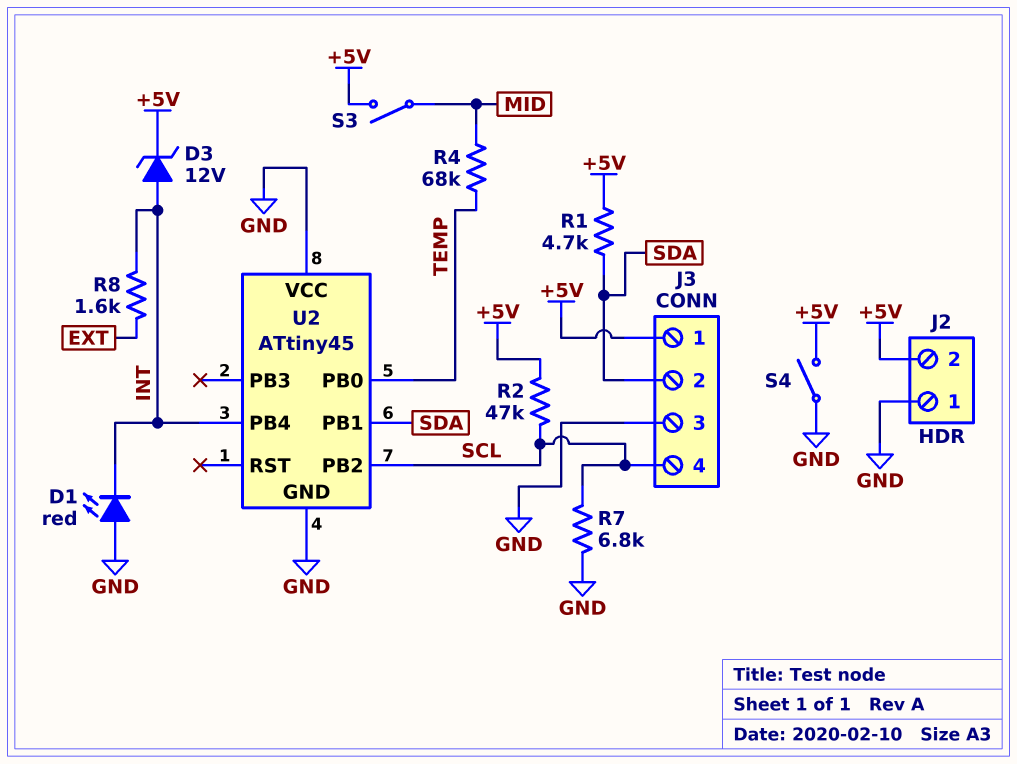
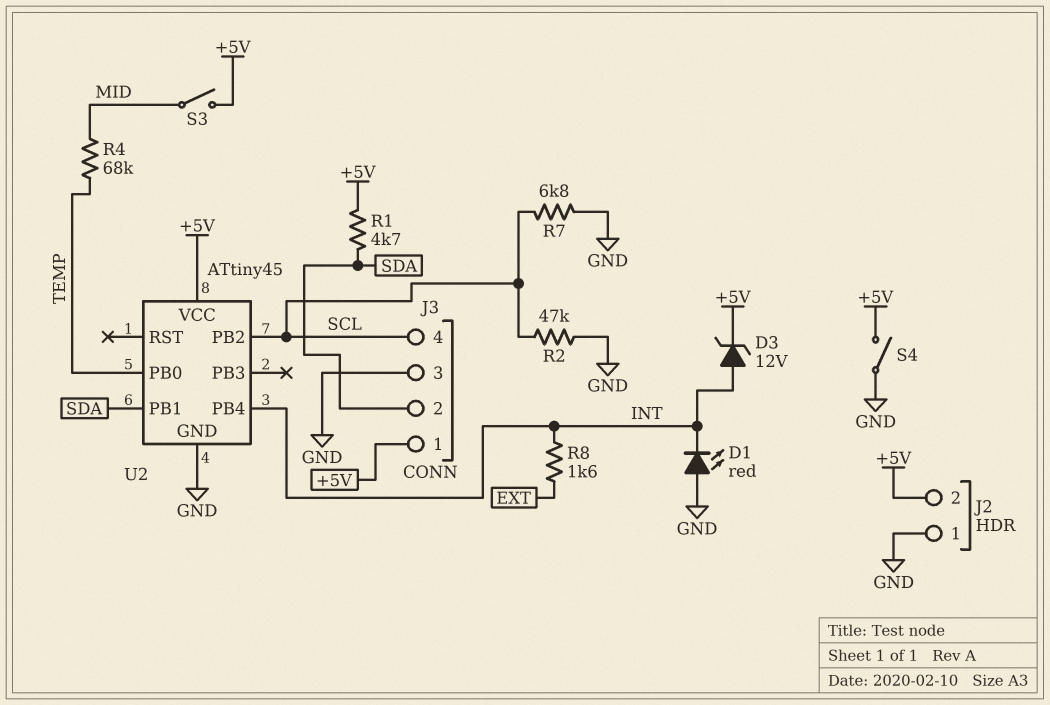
R2: 47k (+5V, SCL) -> 47k (GND, SCL)
U2 pin VCC: GND -> +5V

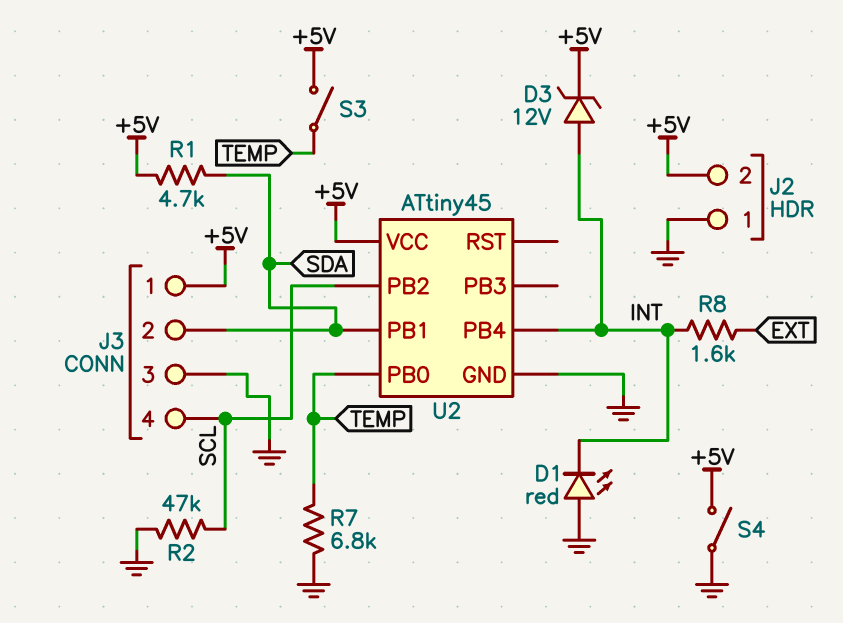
R4: 68k (MID, TEMP) -> none
R7: 6.8k (GND, SCL) -> 6.8k (GND, TEMP)
S3: switch (+5V, MID) -> switch (+5V, TEMP)

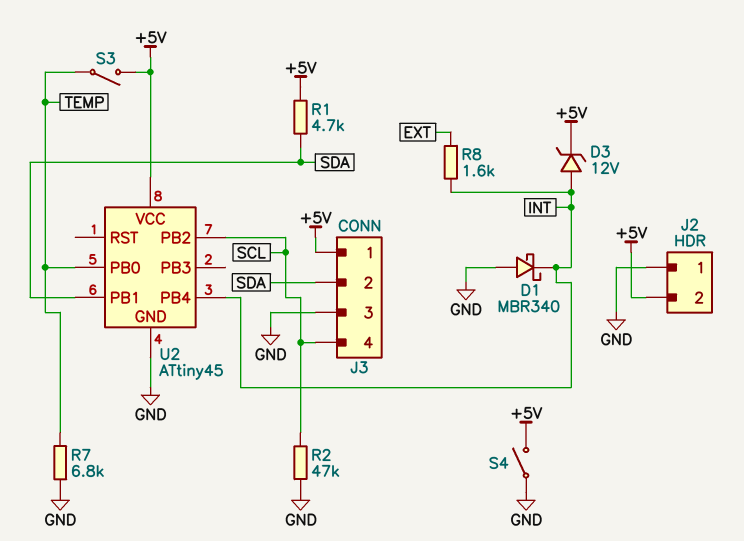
D1: LED red (A GND, K INT) -> schottky MBR340 (A GND, K INT)

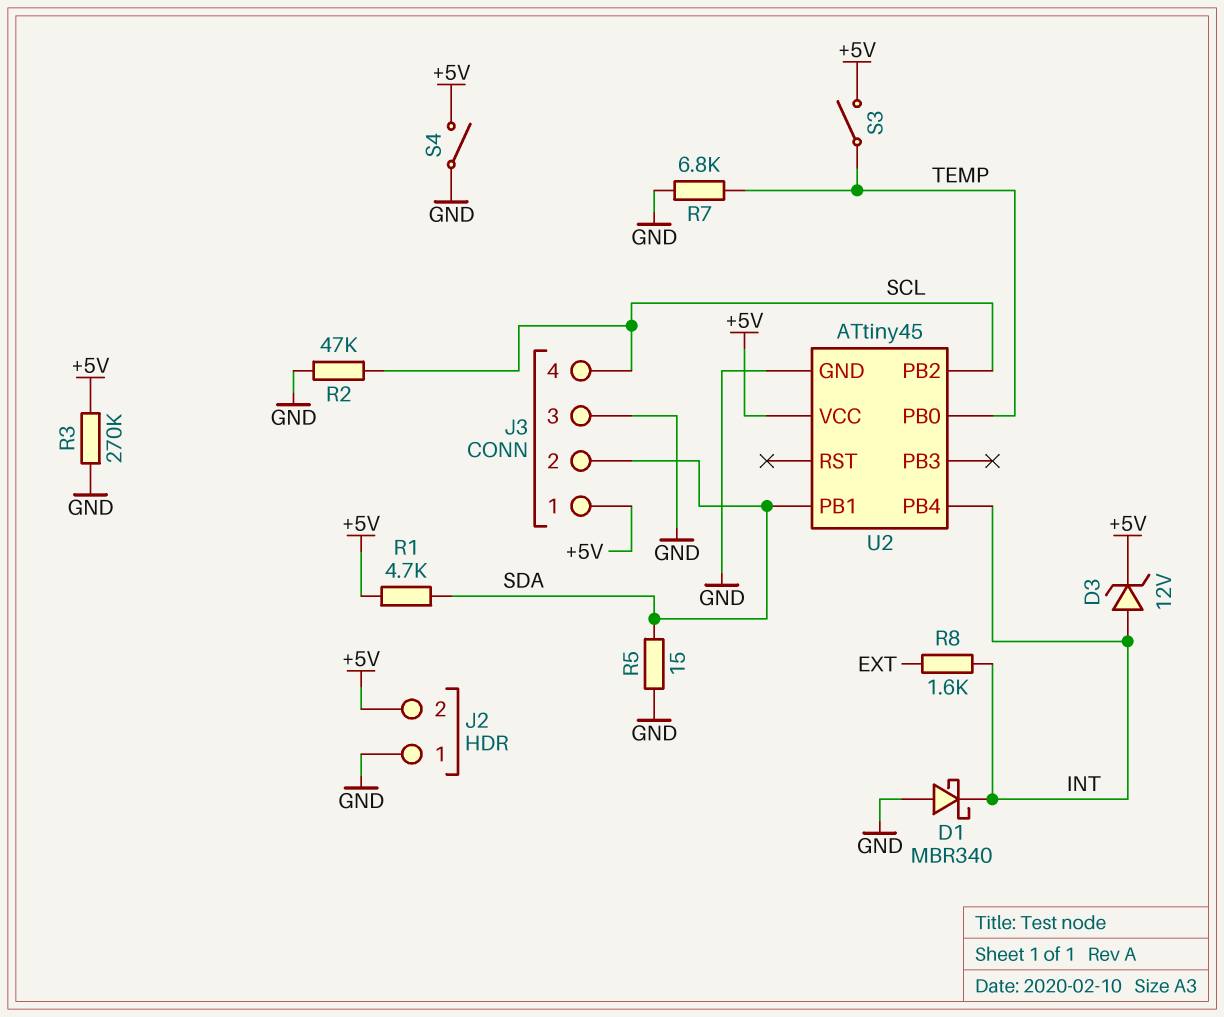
R3: none -> 270k (+5V, GND)
R5: none -> 15 (GND, SDA)

